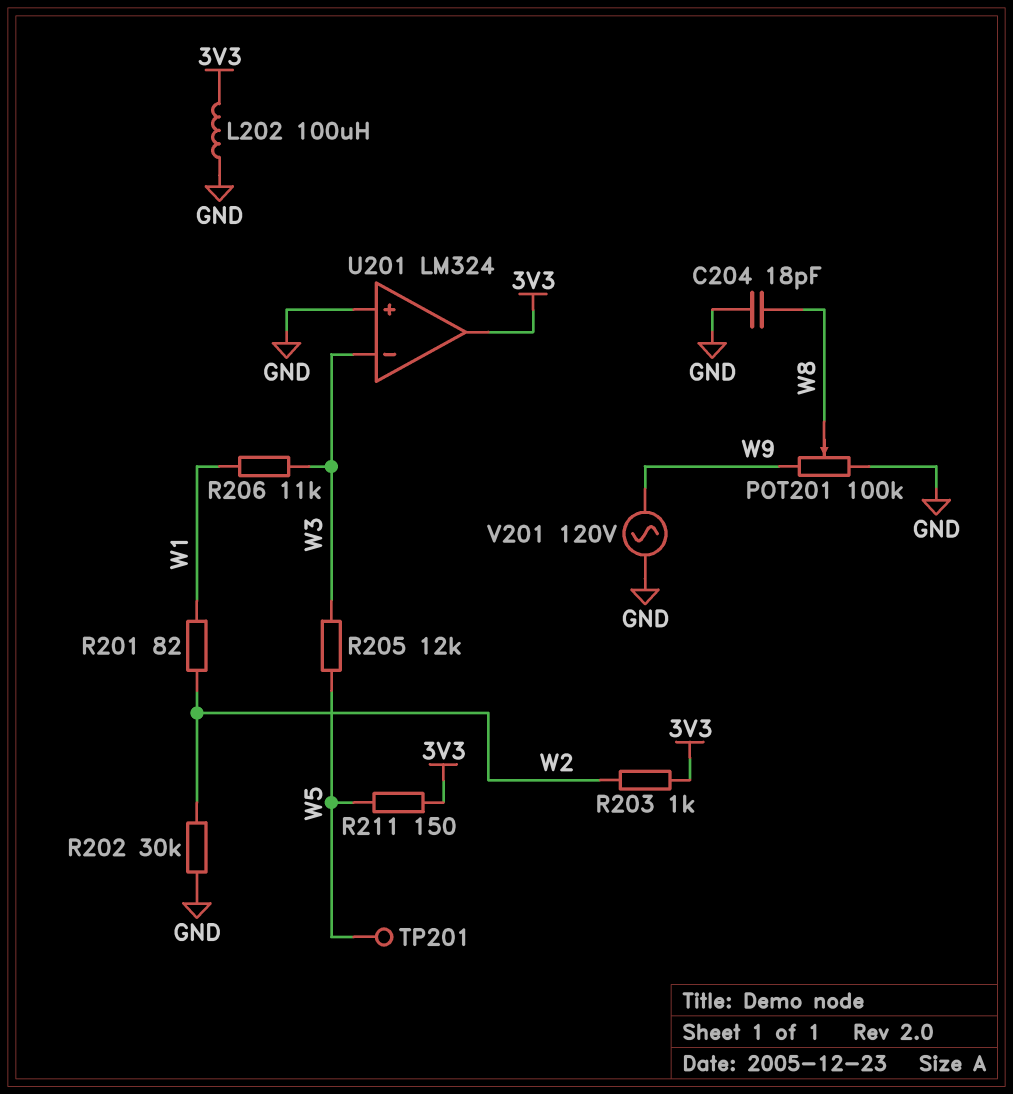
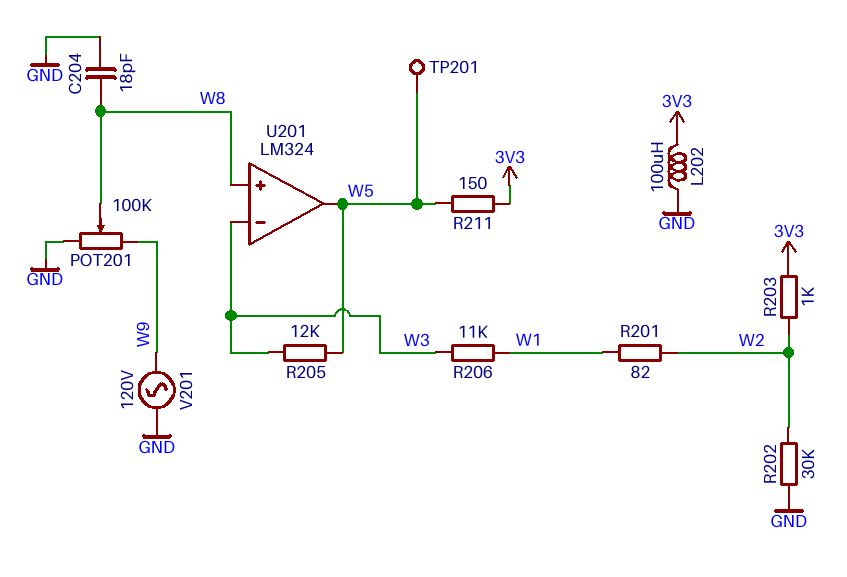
U201 pin in+: GND -> W8
U201 pin out: 3V3 -> W5

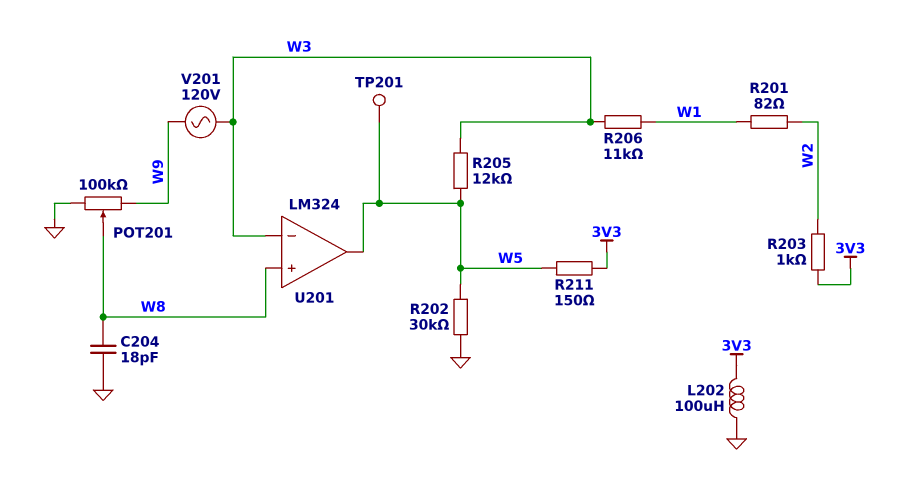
R202: 30k (GND, W2) -> 30k (GND, W5)
V201: AC 120V (GND, W9) -> AC 120V (W3, W9)

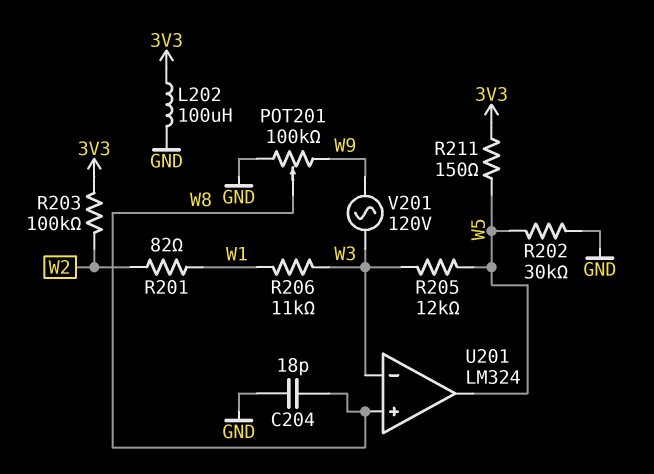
R203: 1k (3V3, W2) -> 100k (3V3, W2)
TP201: test point (W5) -> none

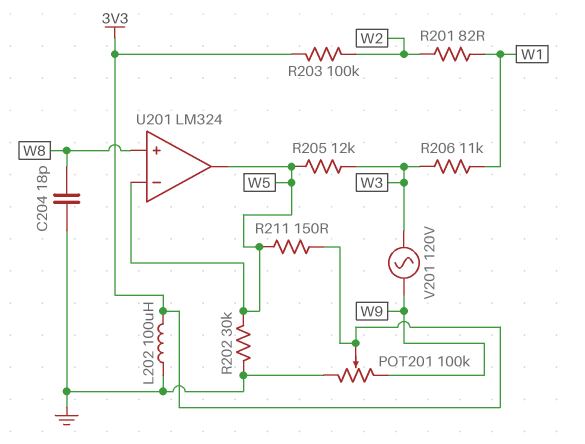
POT201: 100k (GND, W9, wiper W8) -> 100k (GND, W9, wiper 3V3)
U201 pin in-: W3 -> W5

